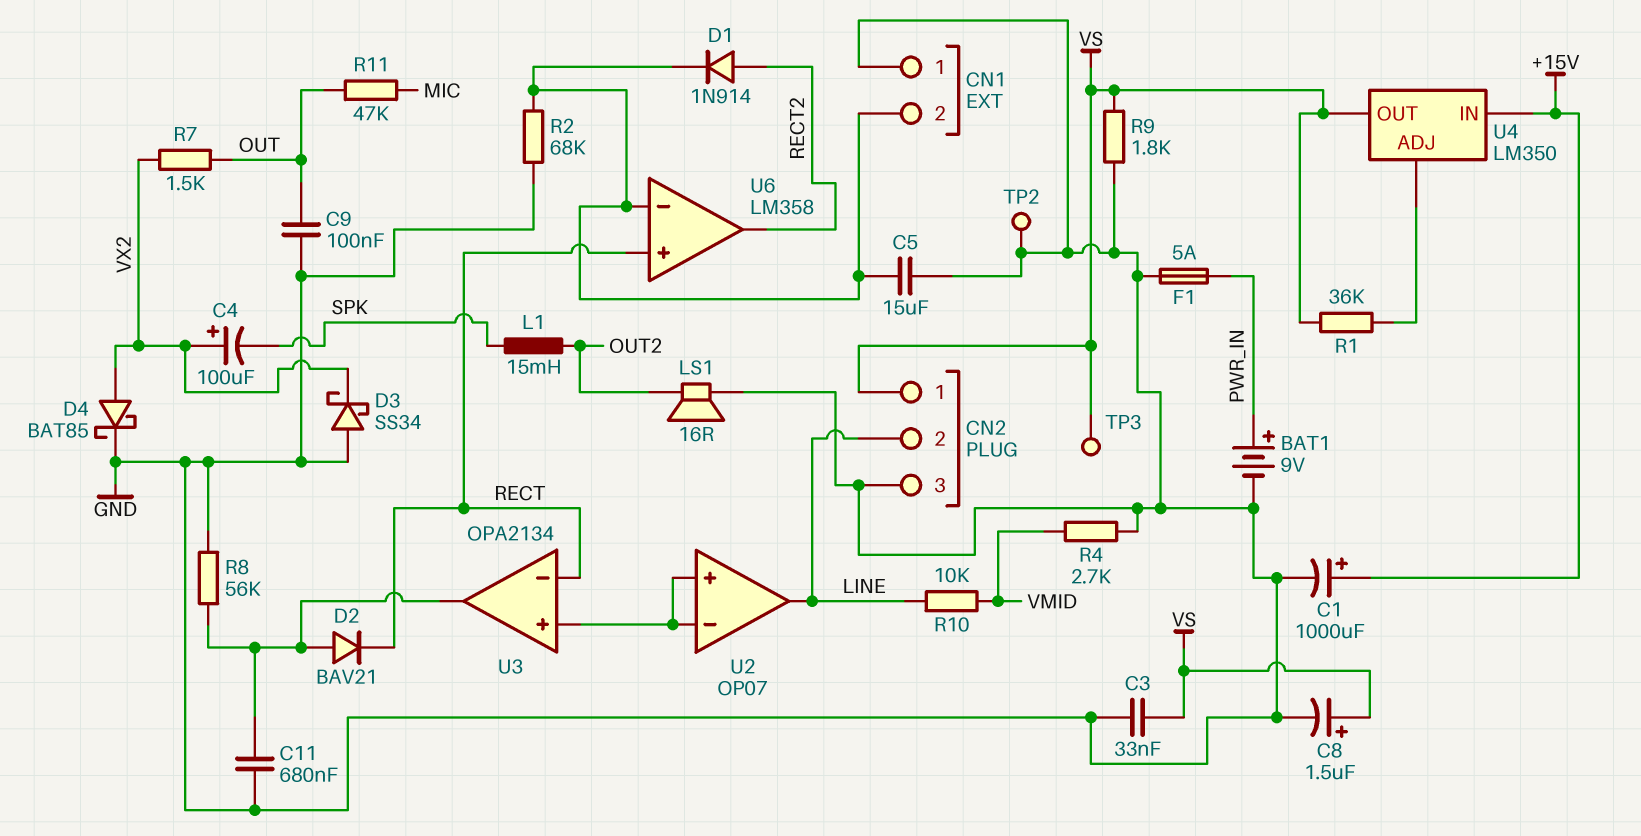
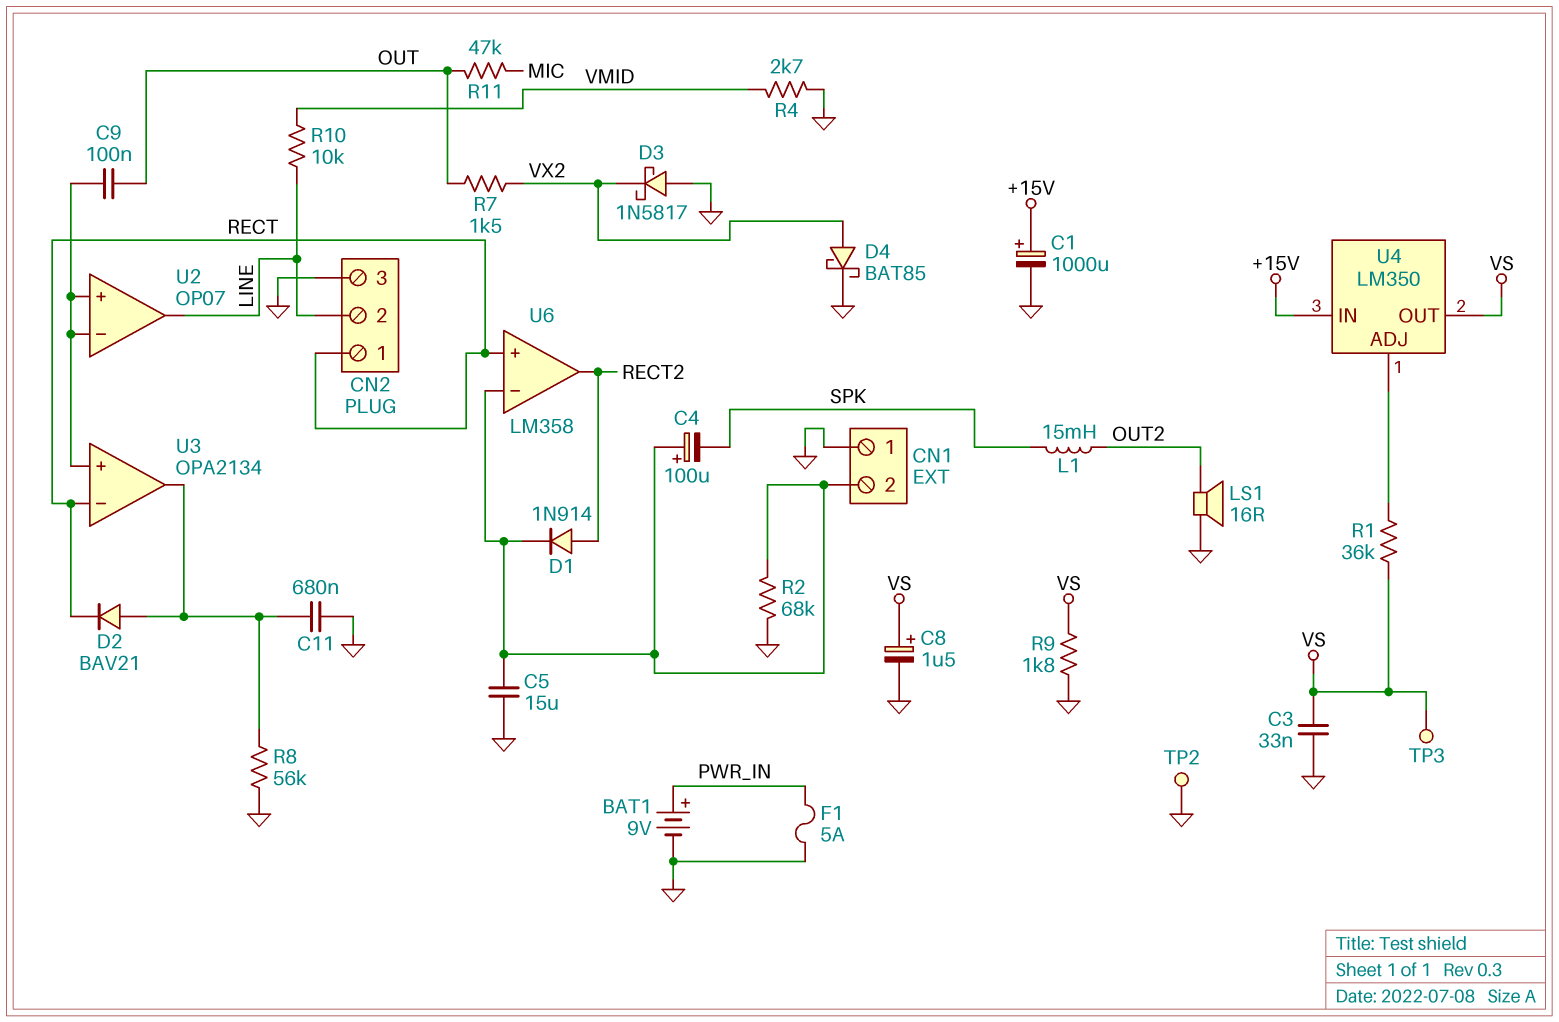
C4: 100uF (plus VX2, minus SPK) -> 100uF (plus CN1/2, minus SPK)
C9: 100nF (GND, OUT) -> 100nF (OUT, U2/in+)
CN2 pin 1: VS -> RECT
D3: schottky SS34 (A GND, K VX2) -> schottky 1N5817 (A GND, K VX2)

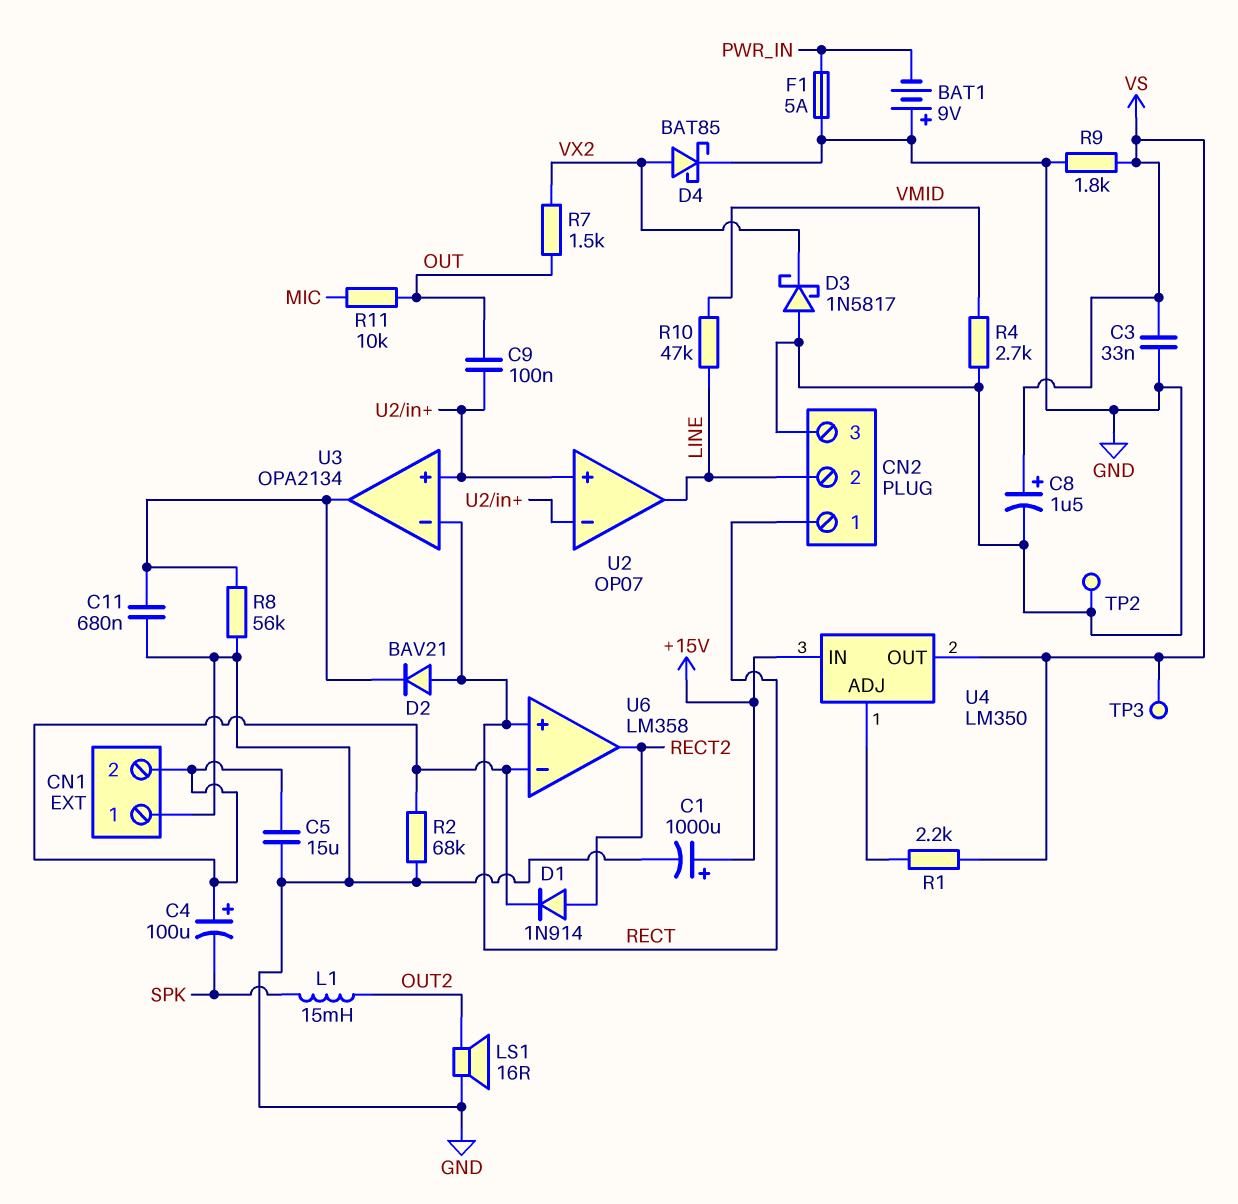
BAT1: 9V (plus PWR_IN, minus GND) -> 9V (plus GND, minus PWR_IN)
D2: diode BAV21 (A U3/out, K RECT) -> diode BAV21 (A RECT, K U3/out)
R1: 36k (U4/ADJ, VS) -> 2.2k (U4/ADJ, VS)
R10: 10k (LINE, VMID) -> 47k (LINE, VMID)
R11: 47k (MIC, OUT) -> 10k (MIC, OUT)

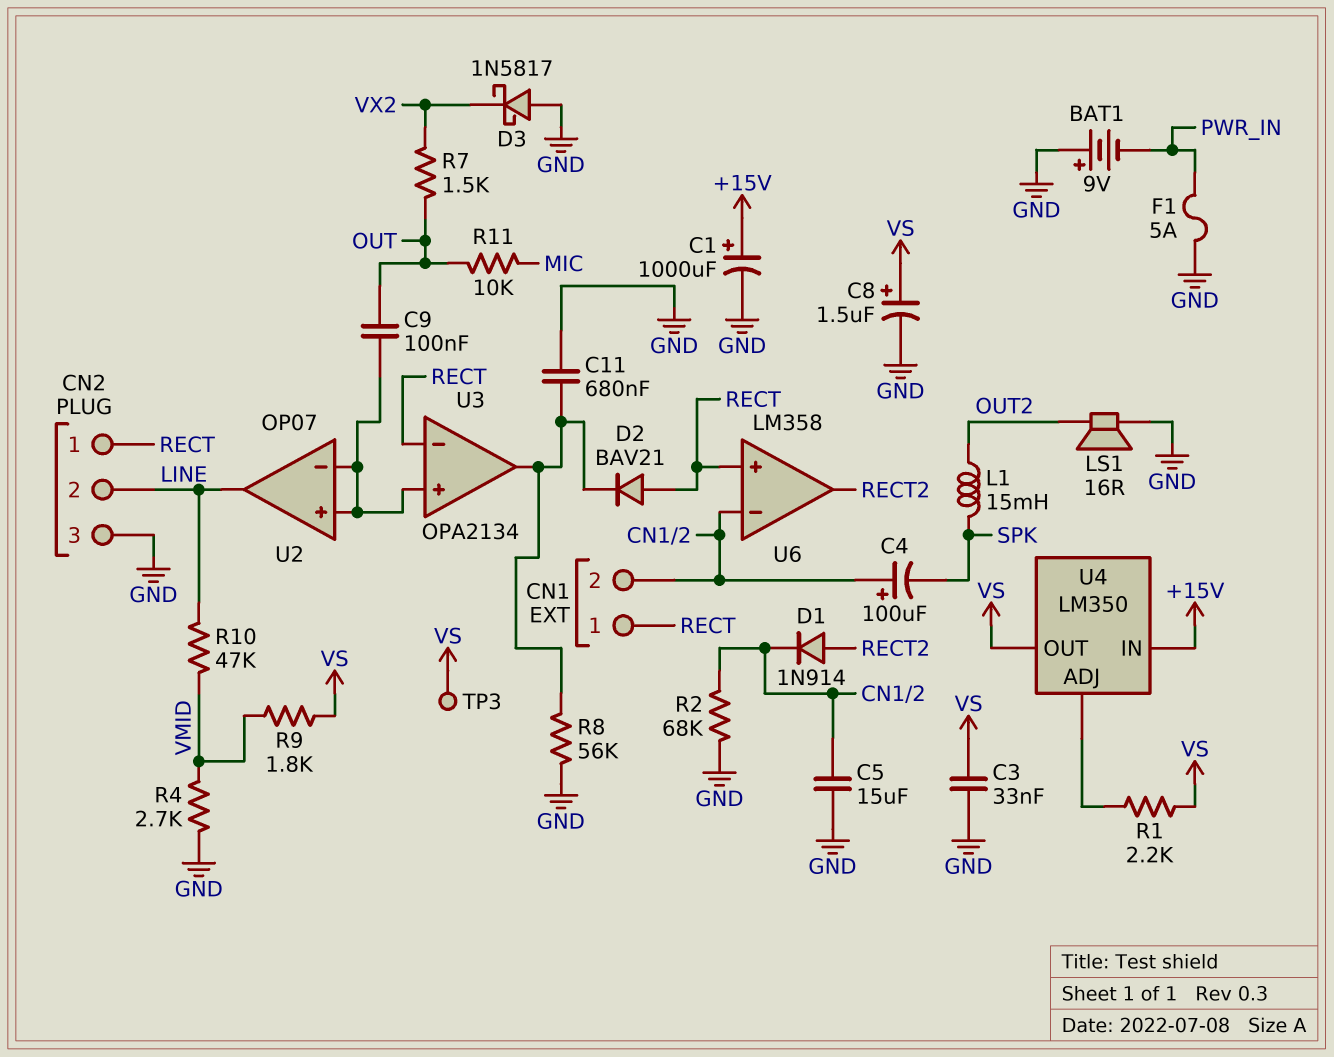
CN1 pin 1: GND -> RECT
D4: schottky BAT85 (A VX2, K GND) -> none
R9: 1.8k (GND, VS) -> 1.8k (VMID, VS)
TP2: test point (GND) -> none

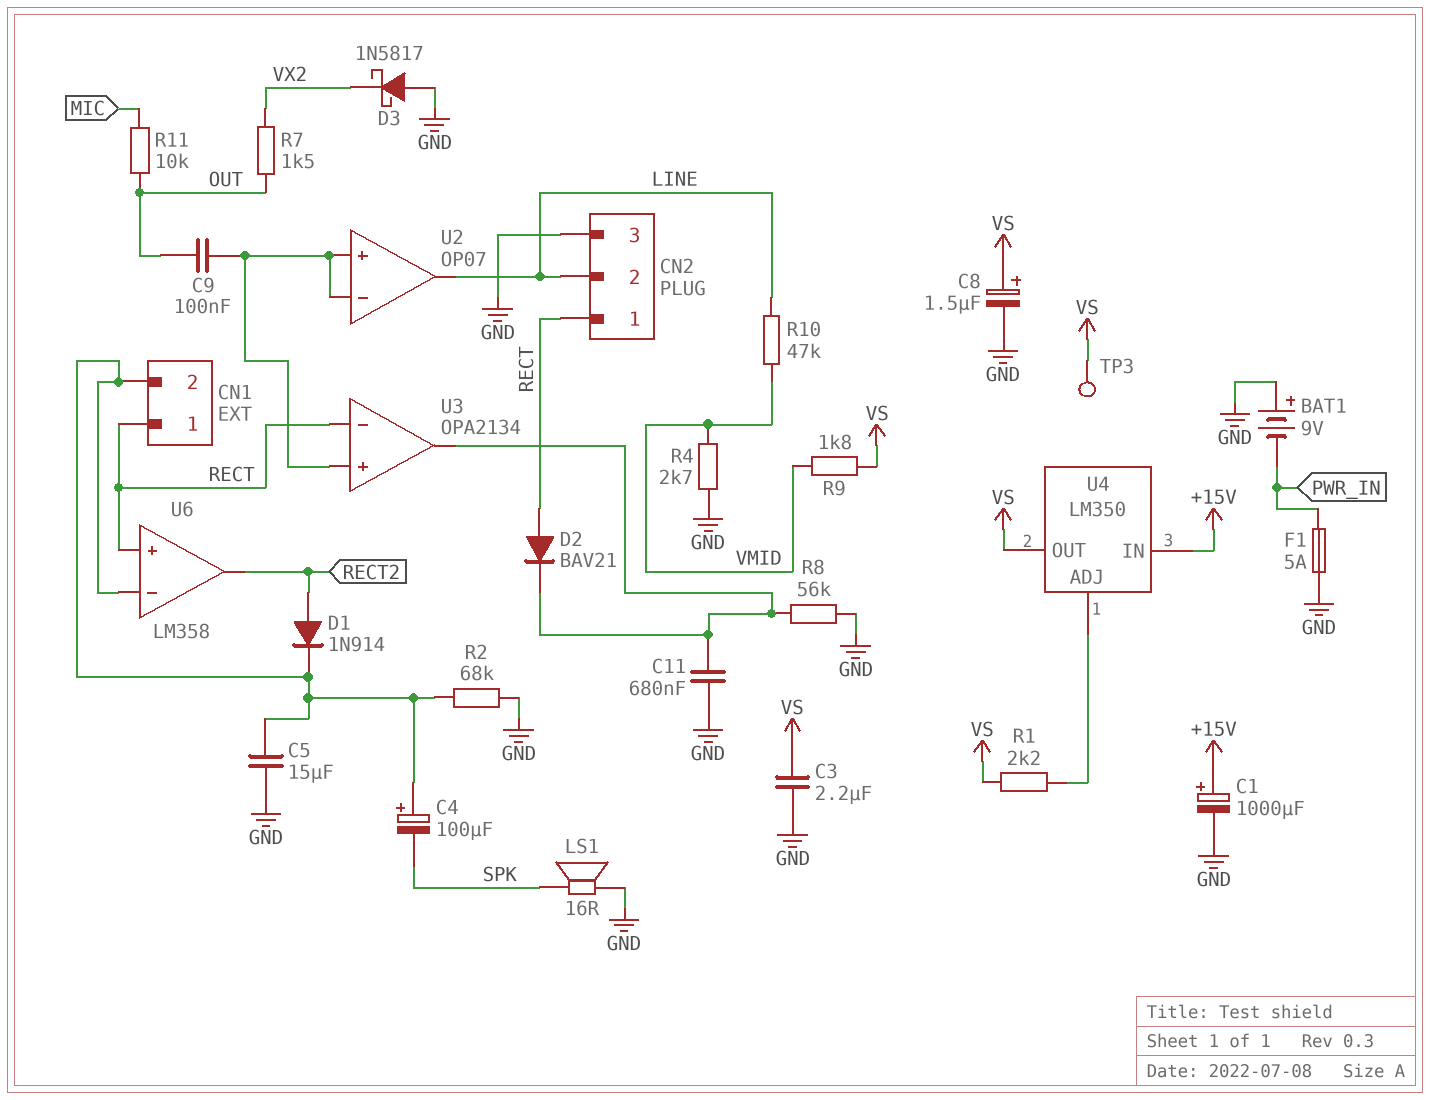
C3: 33nF (GND, VS) -> 2.2uF (GND, VS)
L1: 15mH (OUT2, SPK) -> none
LS1: speaker 16R (GND, OUT2) -> speaker 16R (GND, SPK)

